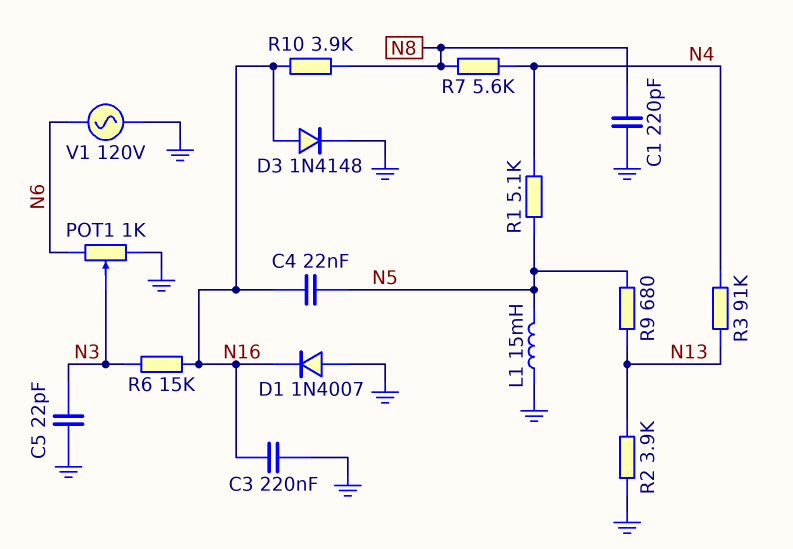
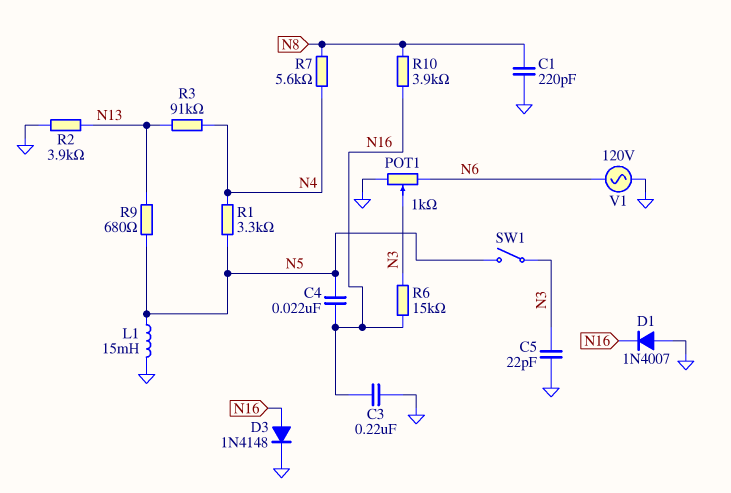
R1: 5.1k (N4, N5) -> 3.3k (N4, N5)
SW1: none -> switch (N3, N5)

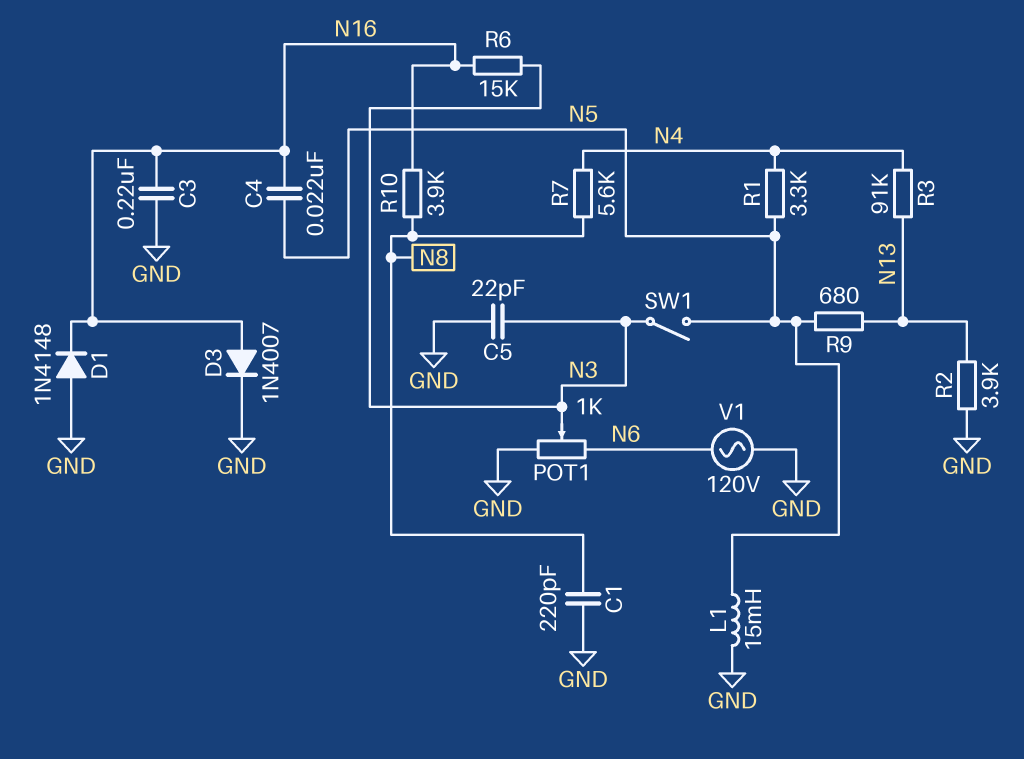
D1: diode 1N4007 (A GND, K N16) -> diode 1N4148 (A GND, K N16)
D3: diode 1N4148 (A N16, K GND) -> diode 1N4007 (A N16, K GND)

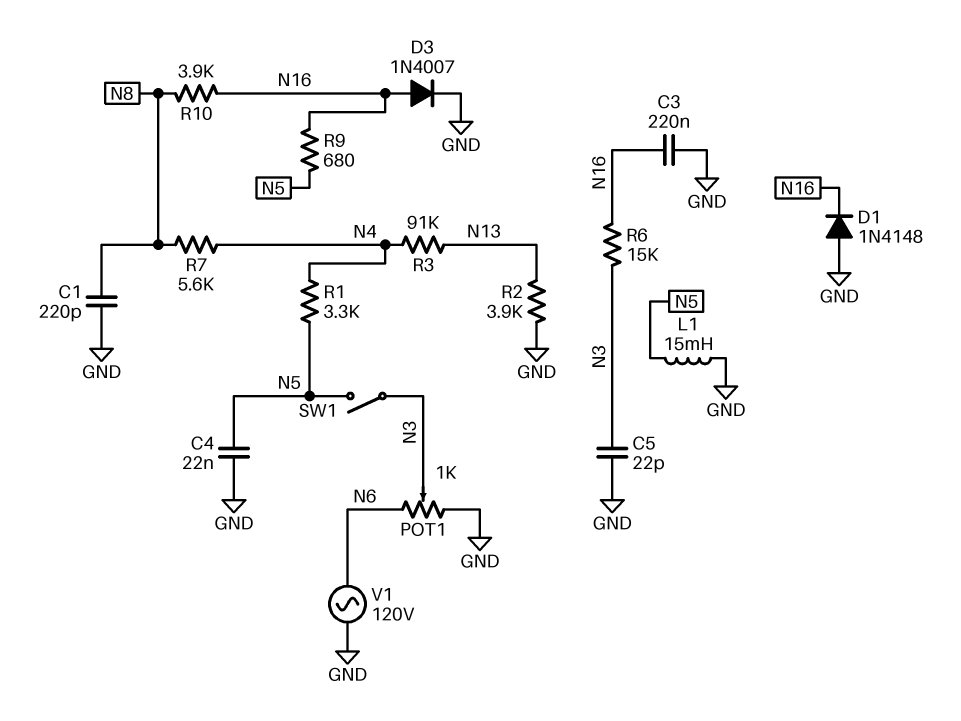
C4: 22nF (N5, N16) -> 22nF (GND, N5)
R9: 680 (N5, N13) -> 680 (N5, N16)

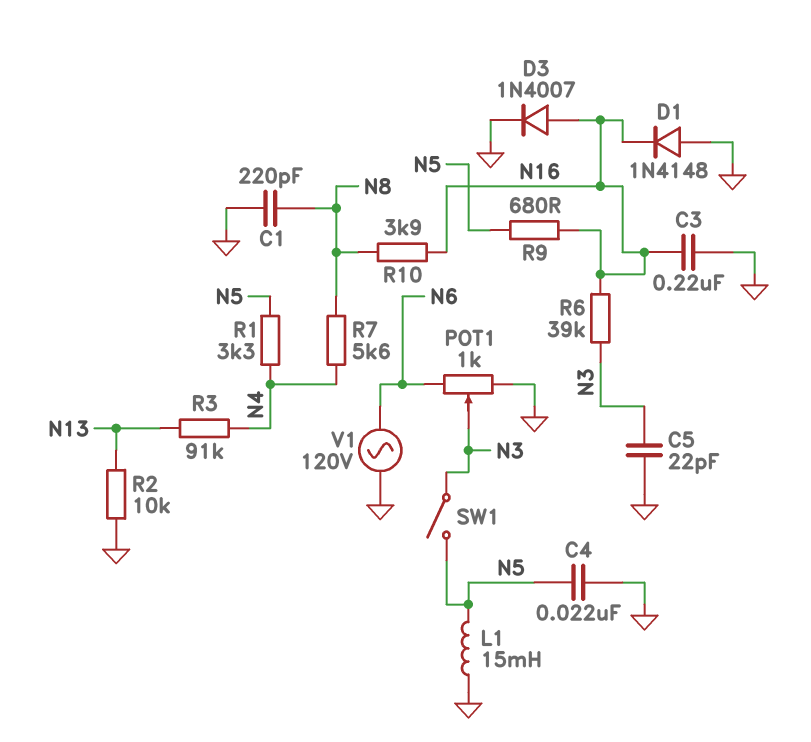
R2: 3.9k (GND, N13) -> 10k (GND, N13)
R6: 15k (N3, N16) -> 39k (N3, N16)

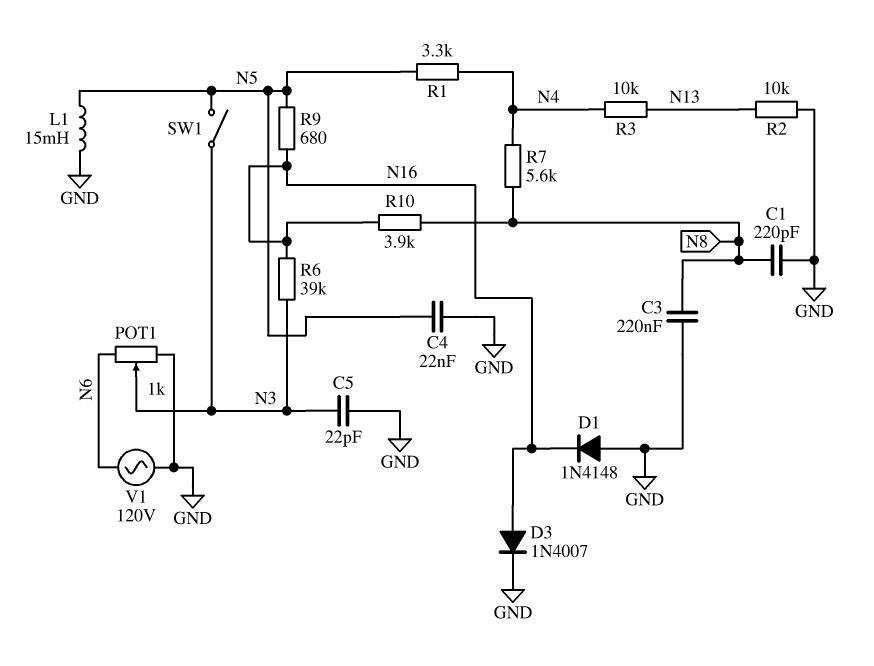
C3: 220nF (GND, N16) -> 220nF (GND, N8)
R3: 91k (N4, N13) -> 10k (N4, N13)

